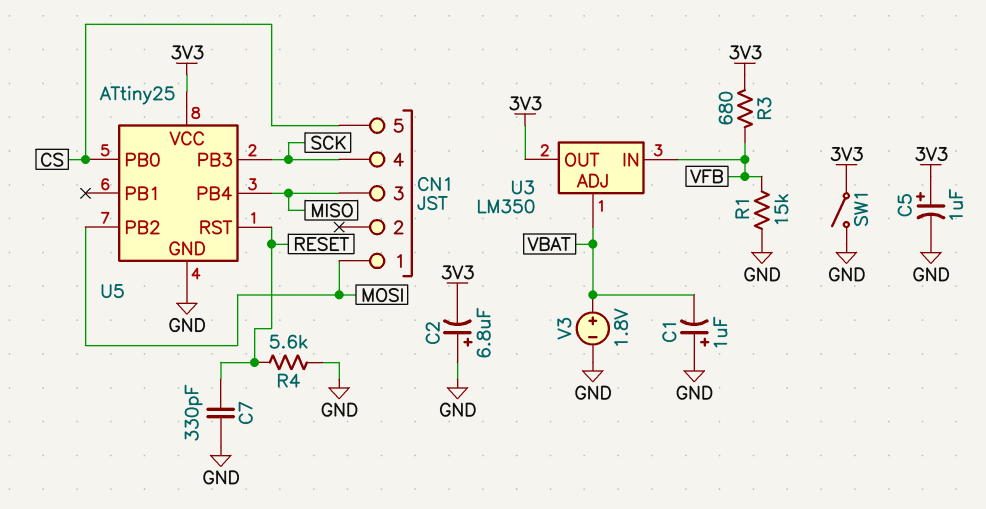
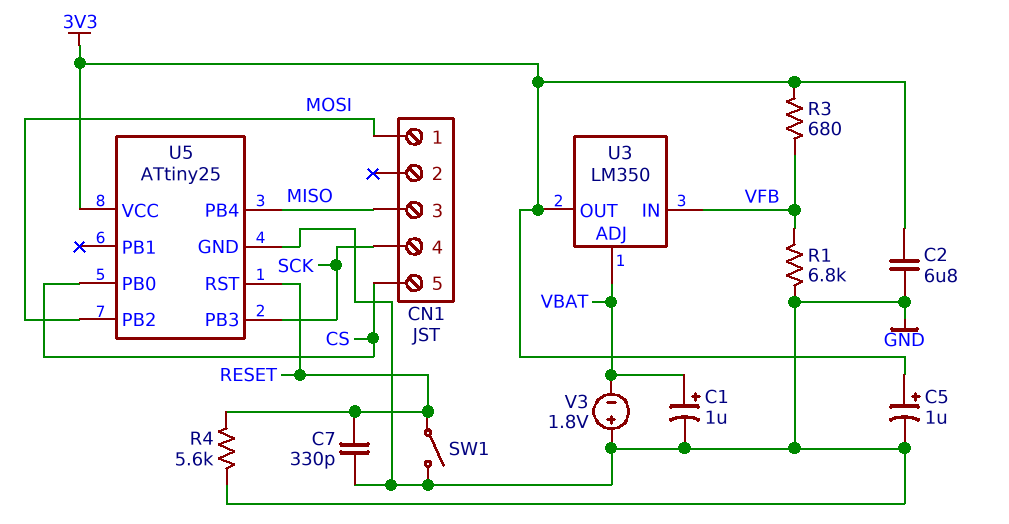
C1: 1uF (plus GND, minus VBAT) -> 1uF (plus VBAT, minus GND)
C2: 6.8uF (plus GND, minus 3V3) -> 6.8uF (3V3, GND)
R1: 15k (GND, VFB) -> 6.8k (GND, VFB)
SW1: switch (3V3, GND) -> switch (GND, RESET)
V3: 1.8V (plus VBAT, minus GND) -> 1.8V (plus GND, minus VBAT)

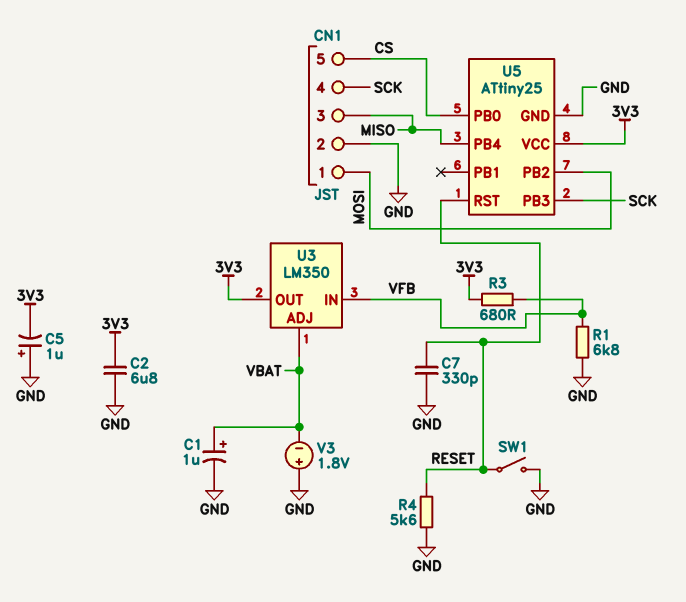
C5: 1uF (plus 3V3, minus GND) -> 1uF (plus GND, minus 3V3)
CN1 pin 2: none -> GND

